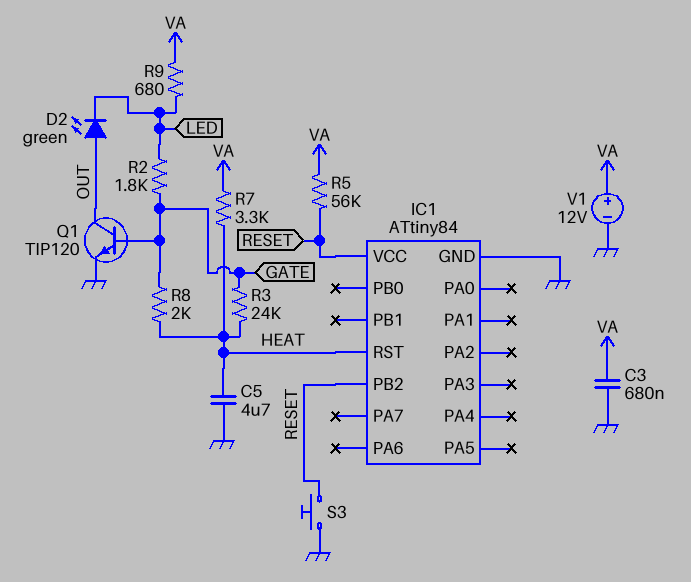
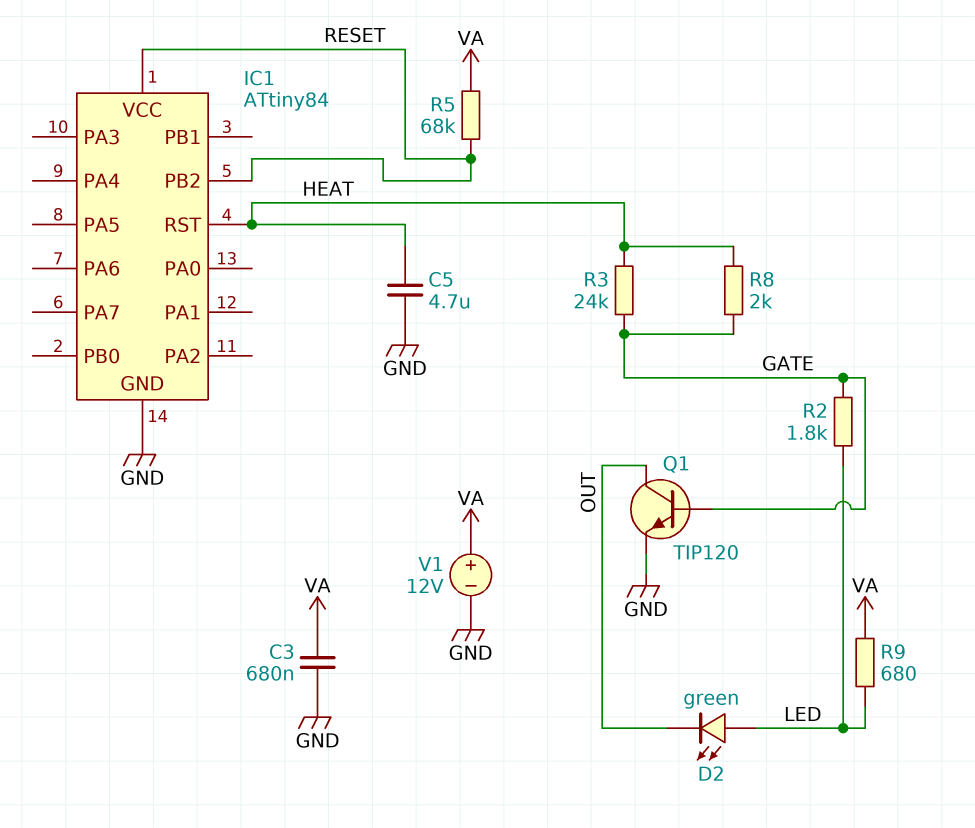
D2: LED green (A OUT, K LED) -> LED green (A LED, K OUT)
R5: 56k (RESET, VA) -> 68k (RESET, VA)
R7: 3.3k (HEAT, VA) -> none
S3: button (GND, RESET) -> none

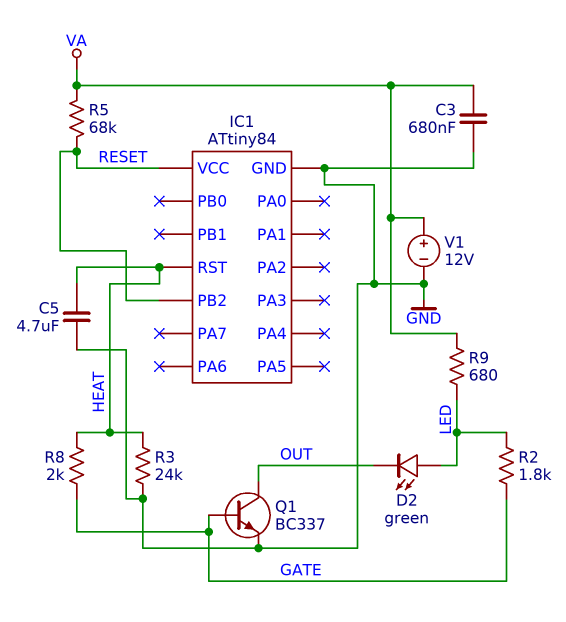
Q1: NPN TIP120 (B GATE, C OUT, E GND) -> NPN BC337 (B GATE, C OUT, E GND)
R3: 24k (GATE, HEAT) -> 24k (GND, HEAT)

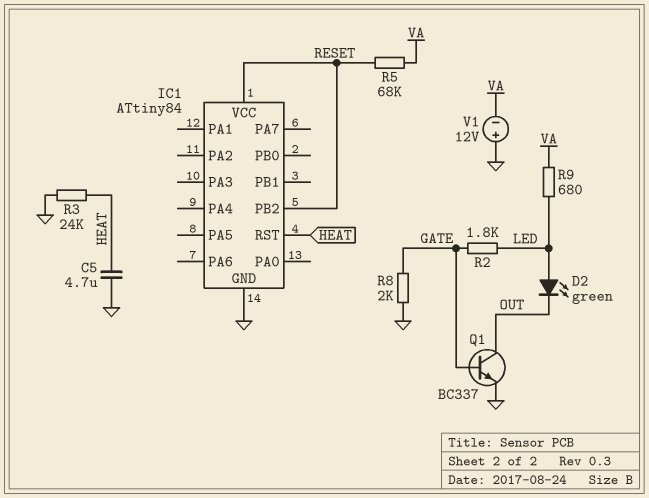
C3: 680nF (GND, VA) -> none
R8: 2k (GATE, HEAT) -> 2k (GATE, GND)
V1: 12V (plus VA, minus GND) -> 12V (plus GND, minus VA)

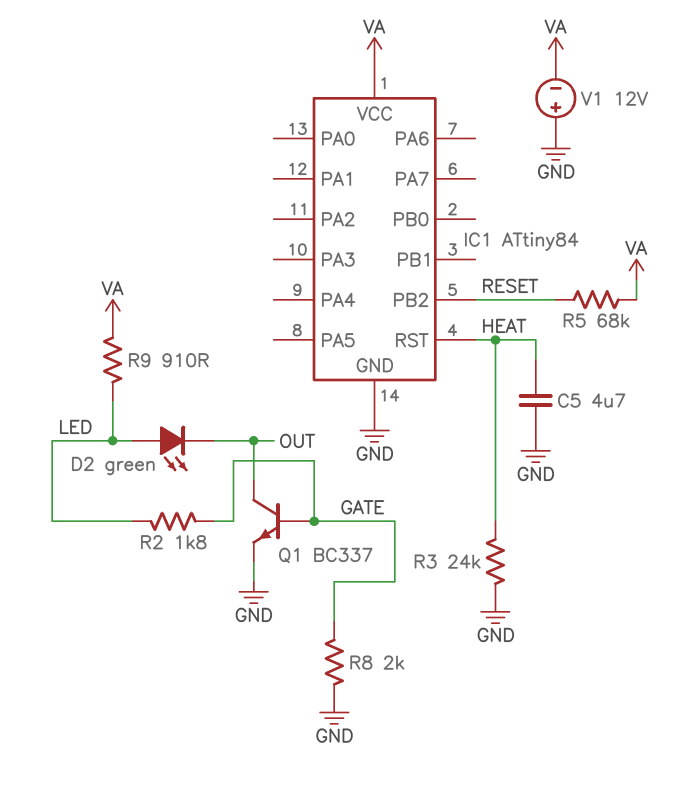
IC1 pin VCC: RESET -> VA
R9: 680 (LED, VA) -> 910 (LED, VA)

